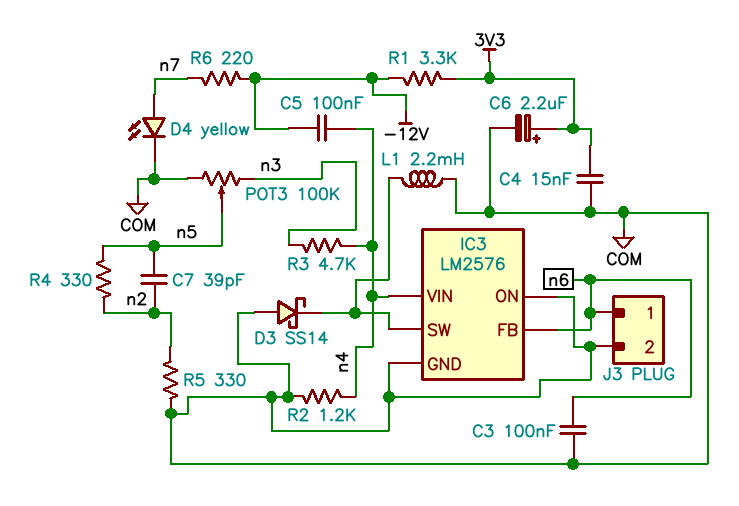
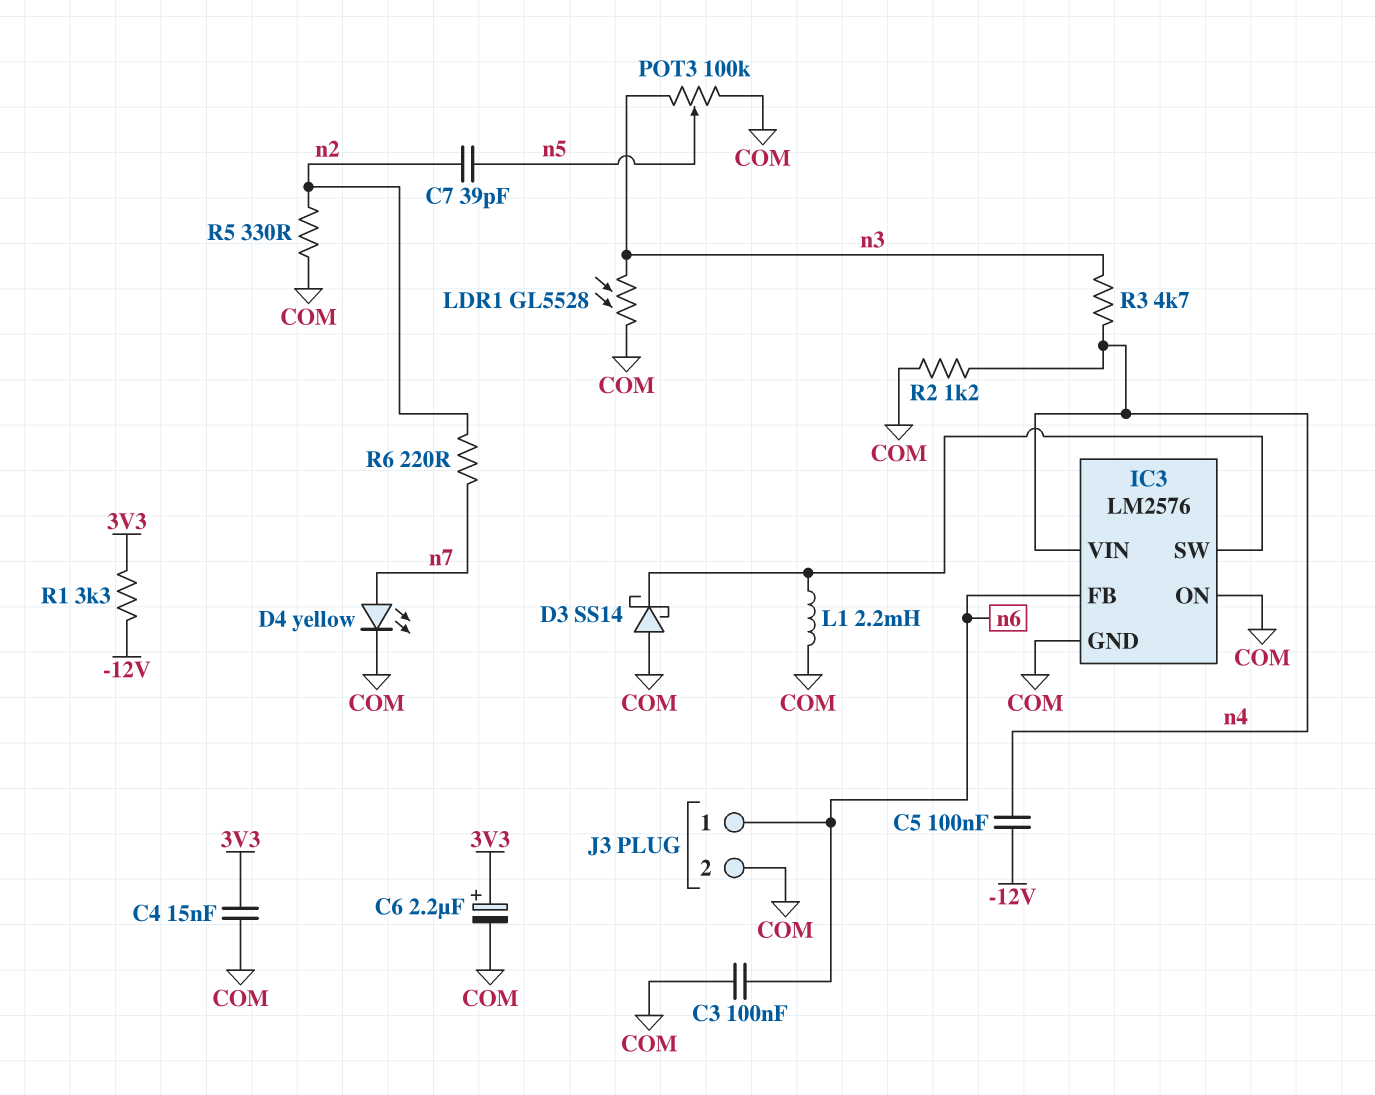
LDR1: none -> GL5528 (COM, n3)
R4: 330 (n2, n5) -> none
R6: 220 (-12V, n7) -> 220 (n2, n7)

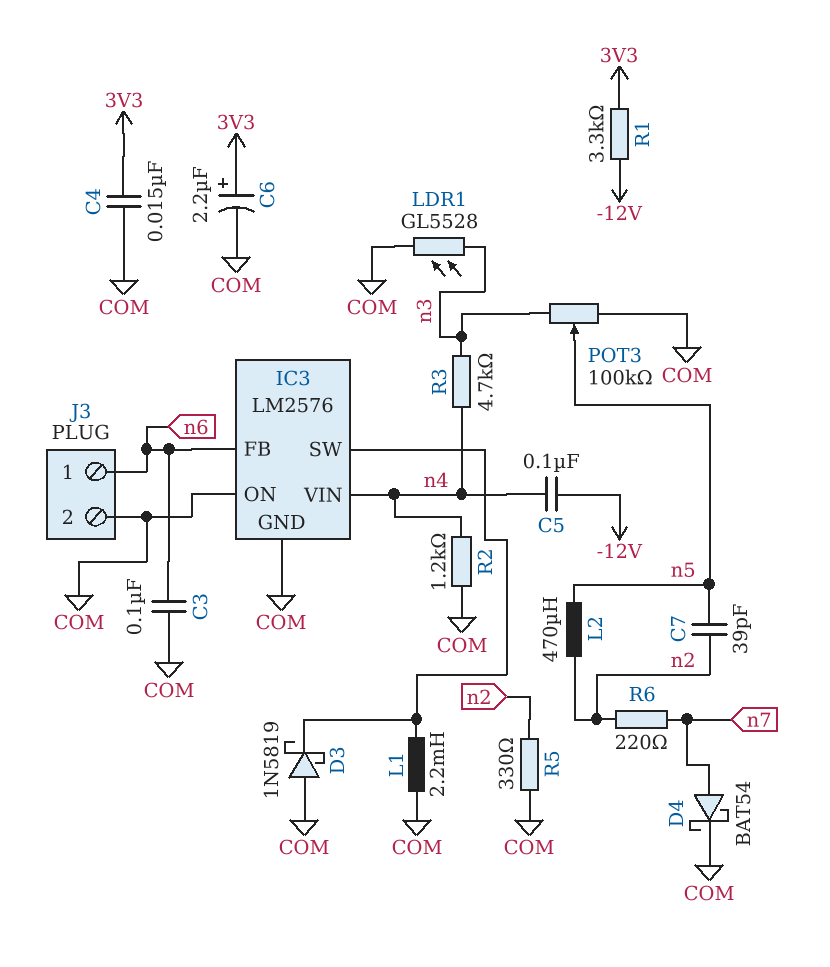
D3: schottky SS14 (A COM, K IC3/SW) -> schottky 1N5819 (A COM, K IC3/SW)
D4: LED yellow (A n7, K COM) -> schottky BAT54 (A n7, K COM)
L2: none -> 470uH (n2, n5)

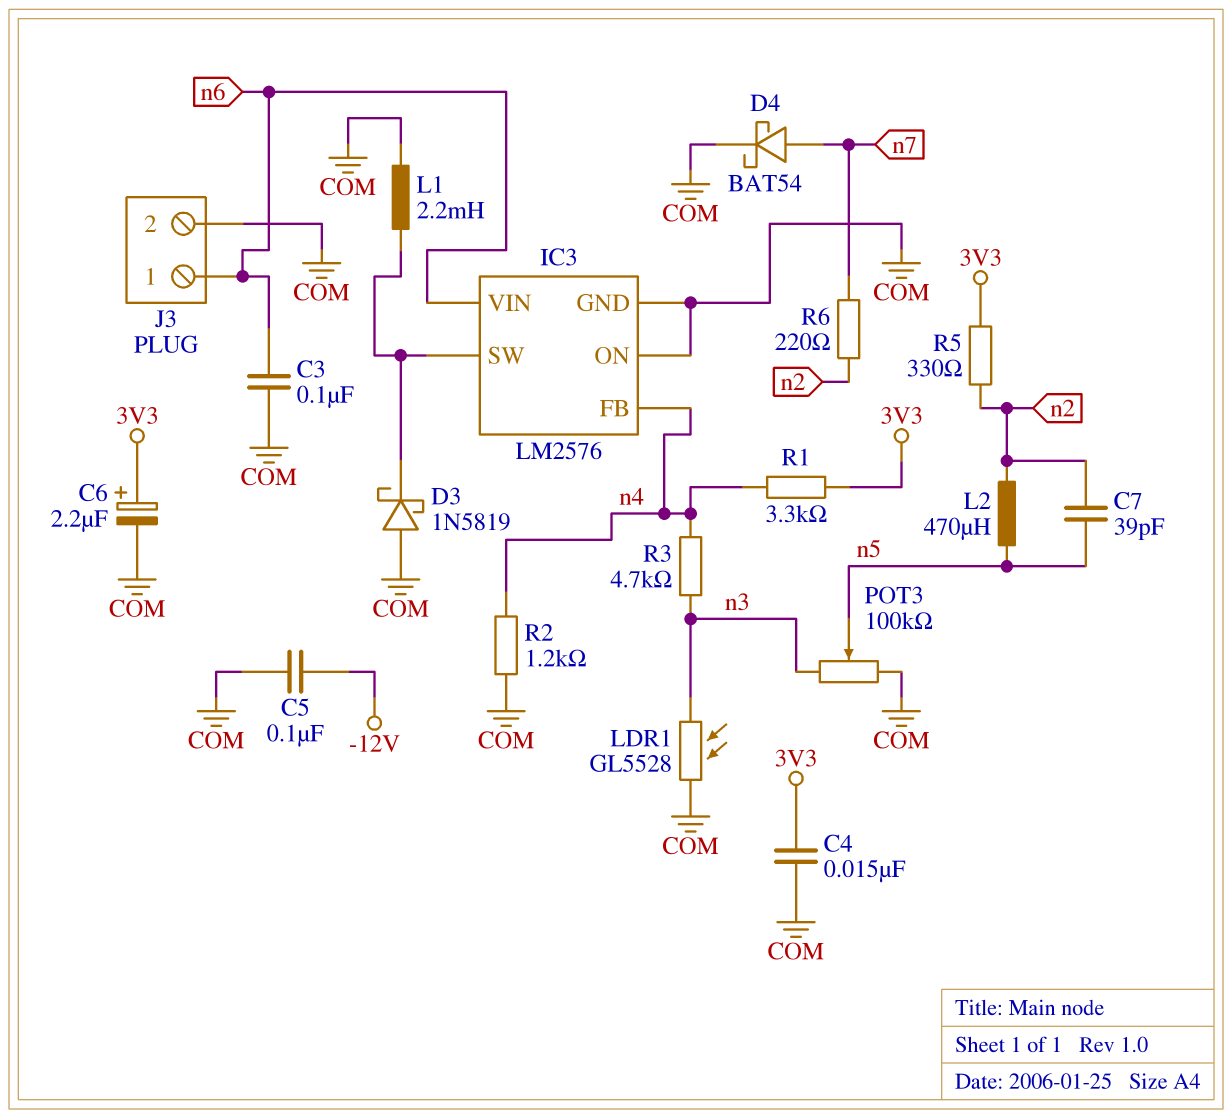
C5: 100nF (-12V, n4) -> 100nF (-12V, COM)
IC3 pin FB: n6 -> n4
IC3 pin VIN: n4 -> n6
R1: 3.3k (-12V, 3V3) -> 3.3k (3V3, n4)
R5: 330 (COM, n2) -> 330 (3V3, n2)

